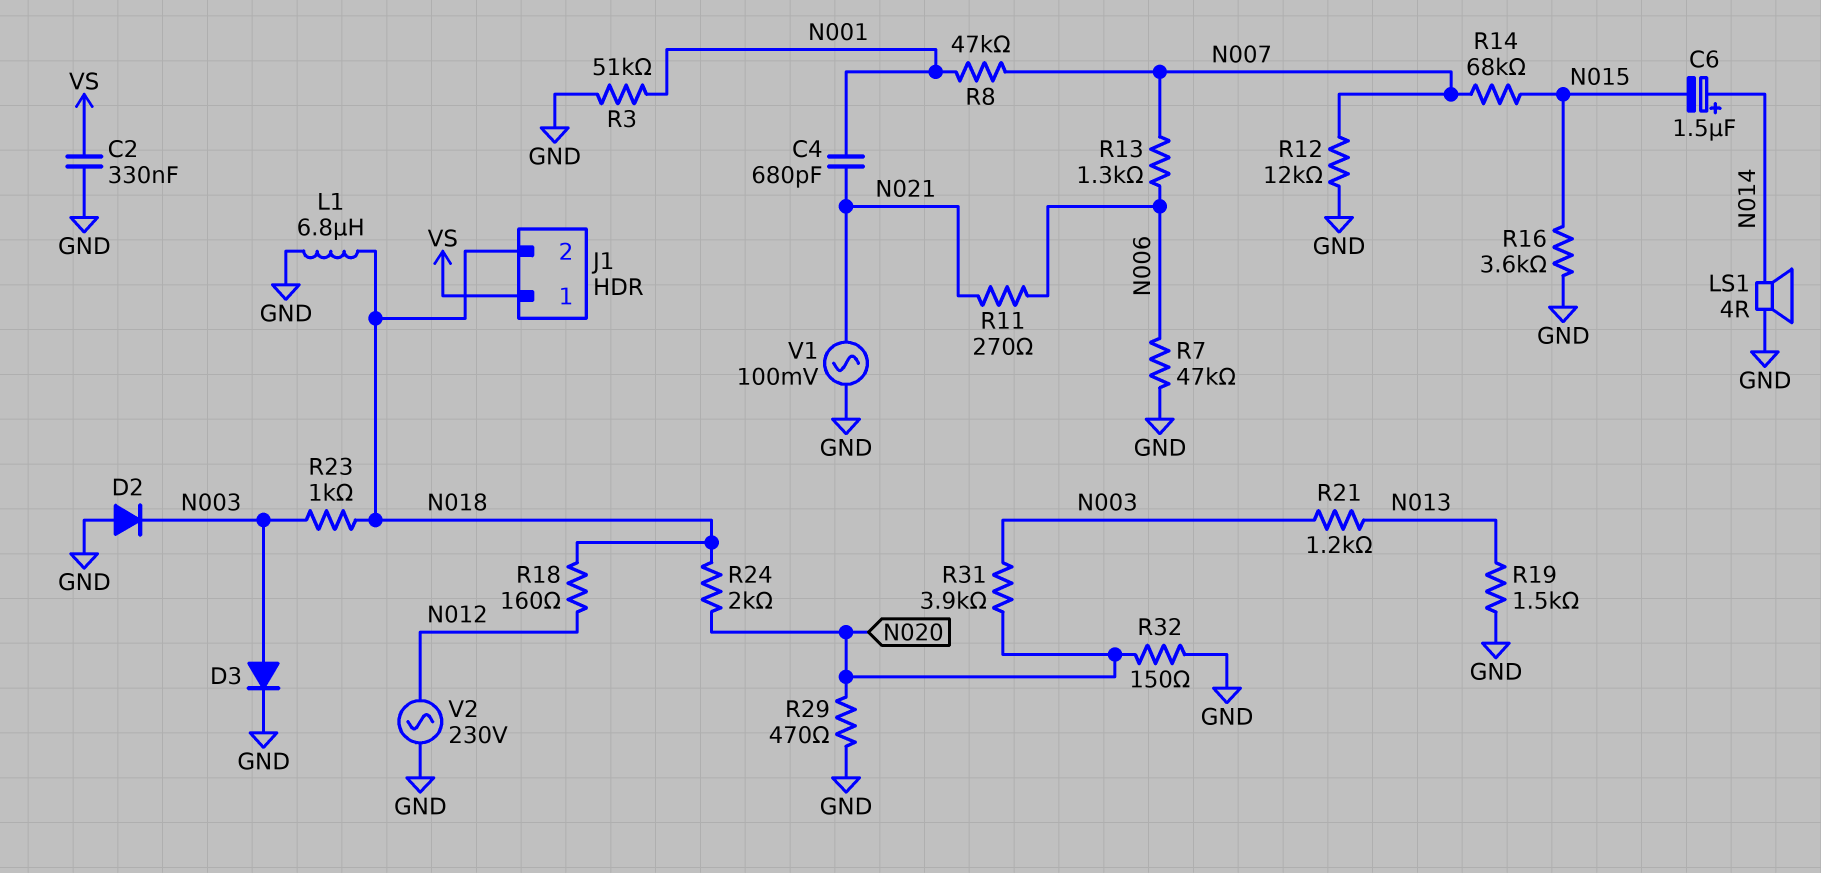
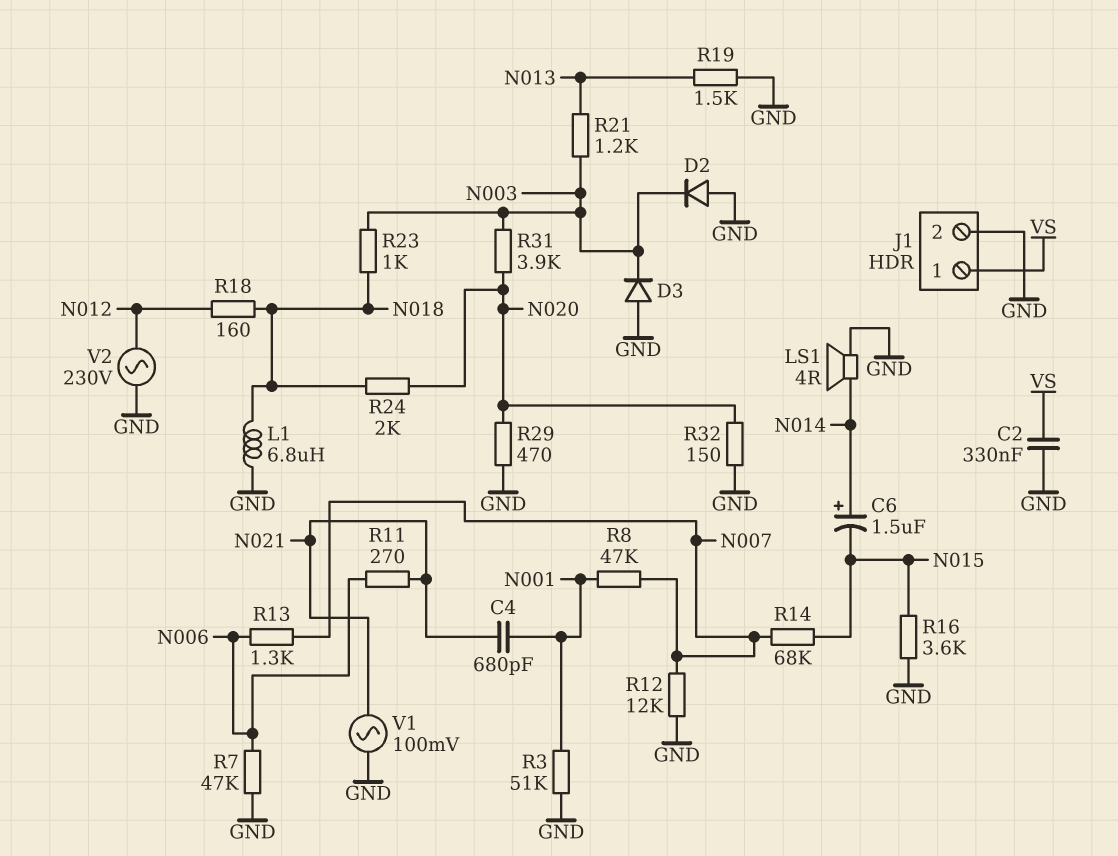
D3: diode (A N003, K GND) -> diode (A GND, K N003)
J1 pin 2: N018 -> GND

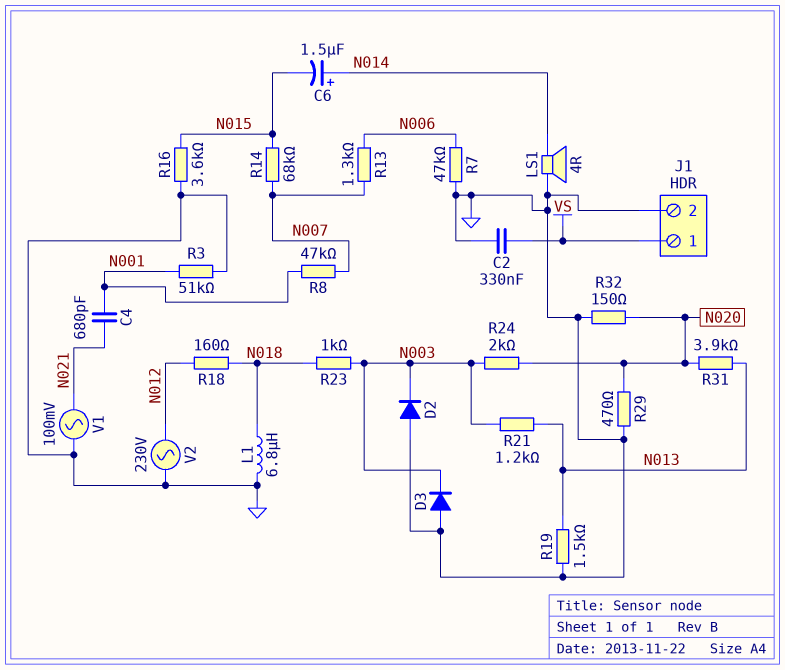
R11: 270 (N006, N021) -> none
R12: 12k (GND, N007) -> none
R24: 2k (N018, N020) -> 2k (N003, N020)
R31: 3.9k (N003, N020) -> 3.9k (N013, N020)

